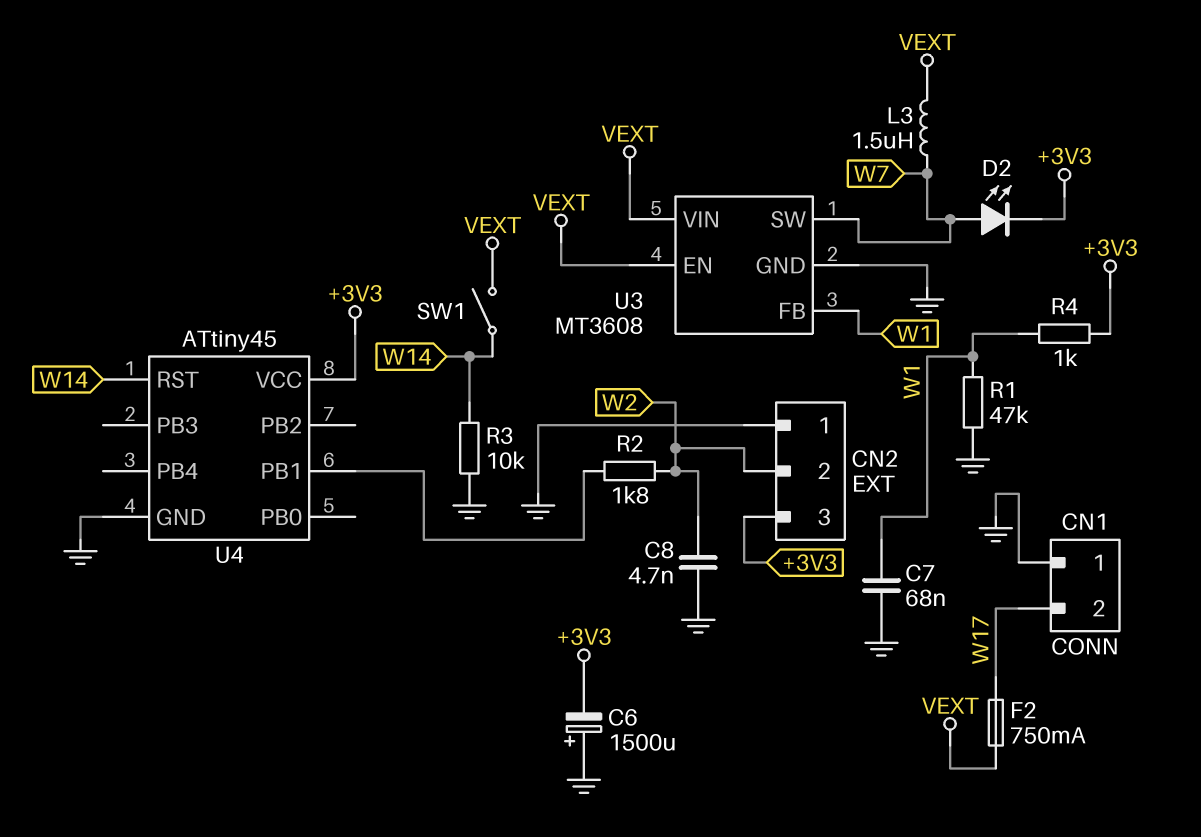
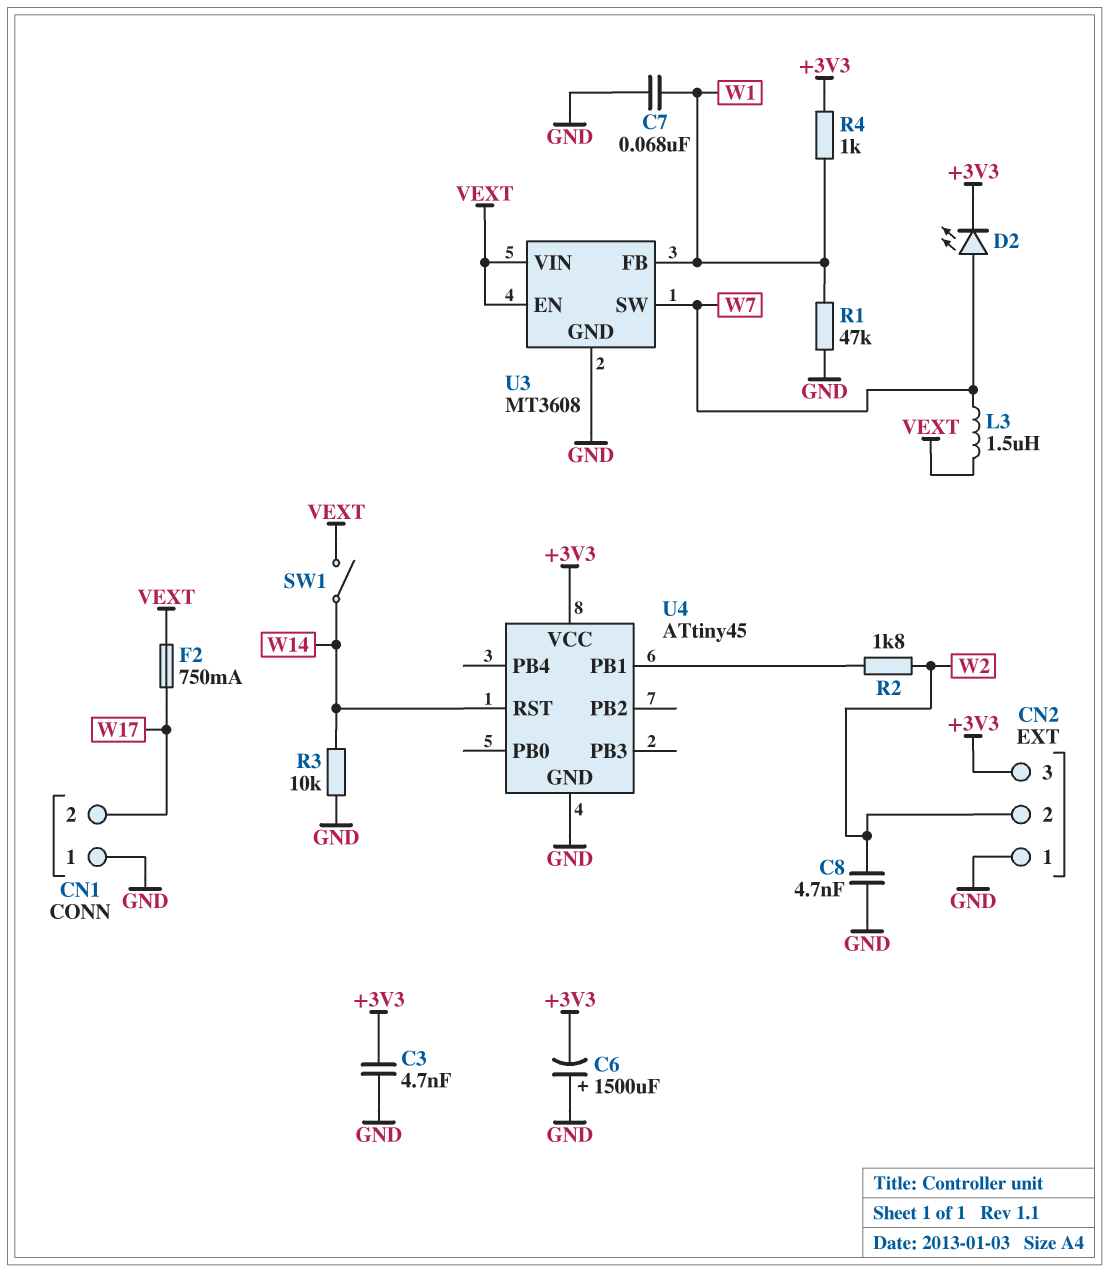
C3: none -> 4.7nF (+3V3, GND)

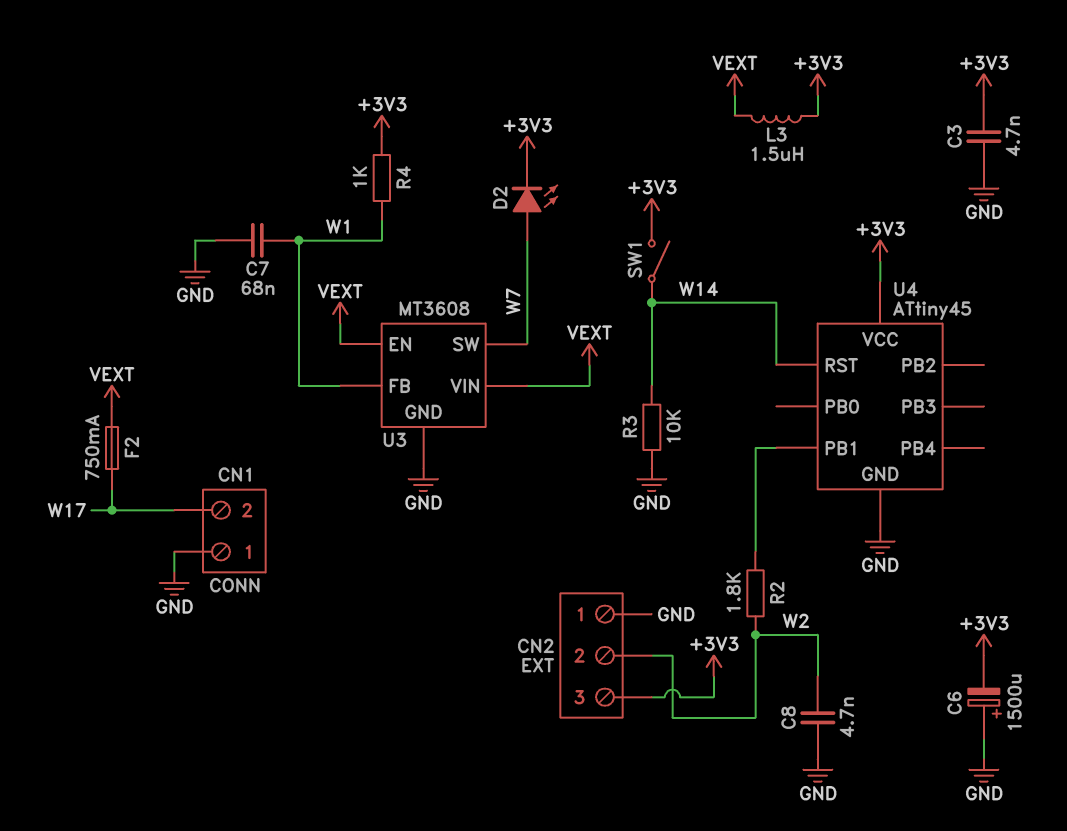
L3: 1.5uH (VEXT, W7) -> 1.5uH (+3V3, VEXT)
R1: 47k (GND, W1) -> none
SW1: switch (VEXT, W14) -> switch (+3V3, W14)

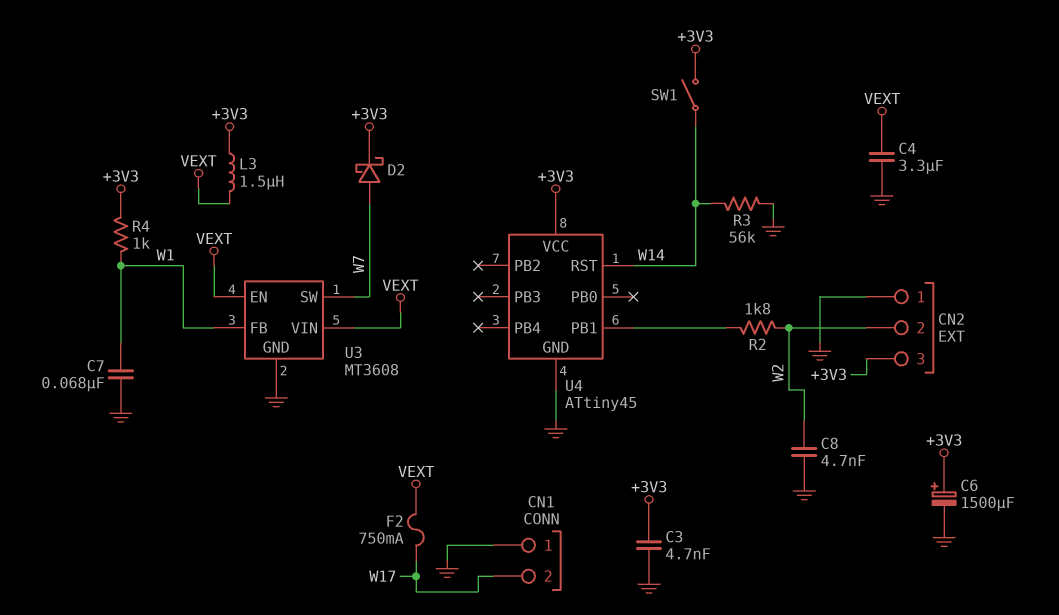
C4: none -> 3.3uF (GND, VEXT)
C6: 1500uF (plus GND, minus +3V3) -> 1500uF (plus +3V3, minus GND)
D2: LED (A W7, K +3V3) -> schottky (A W7, K +3V3)
R3: 10k (GND, W14) -> 56k (GND, W14)

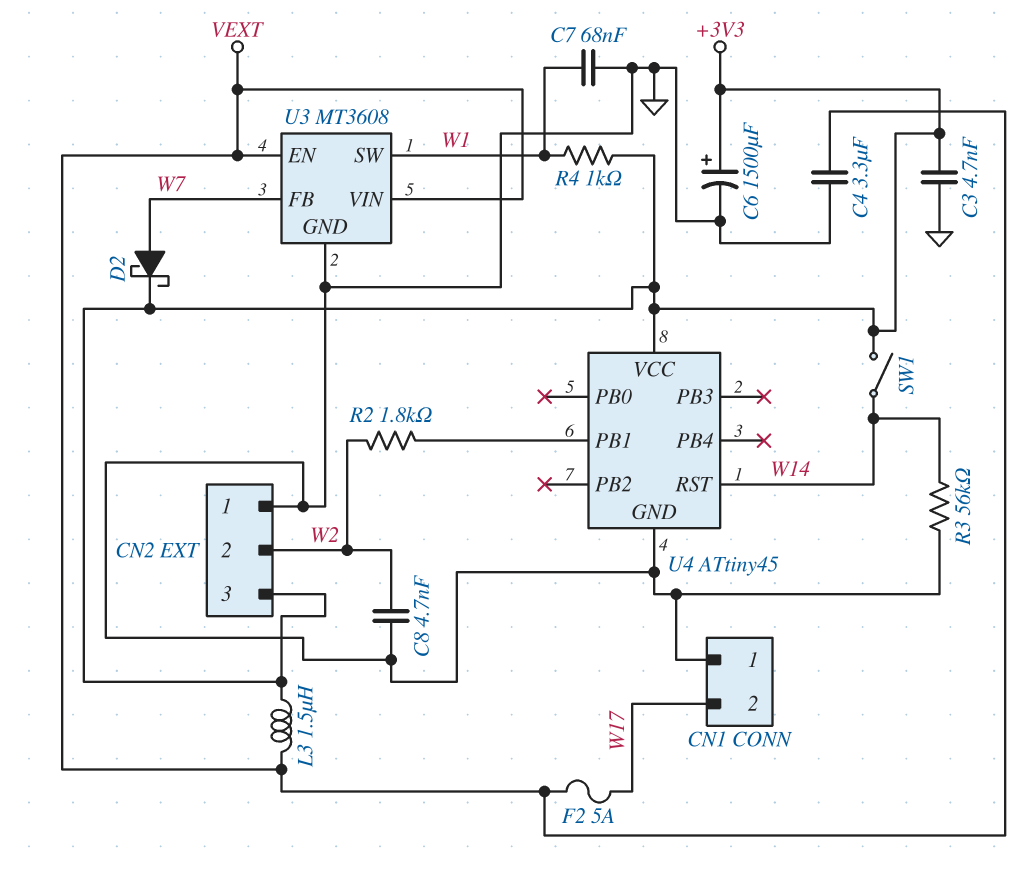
F2: 750mA (VEXT, W17) -> 5A (VEXT, W17)
U3 pin FB: W1 -> W7
U3 pin SW: W7 -> W1

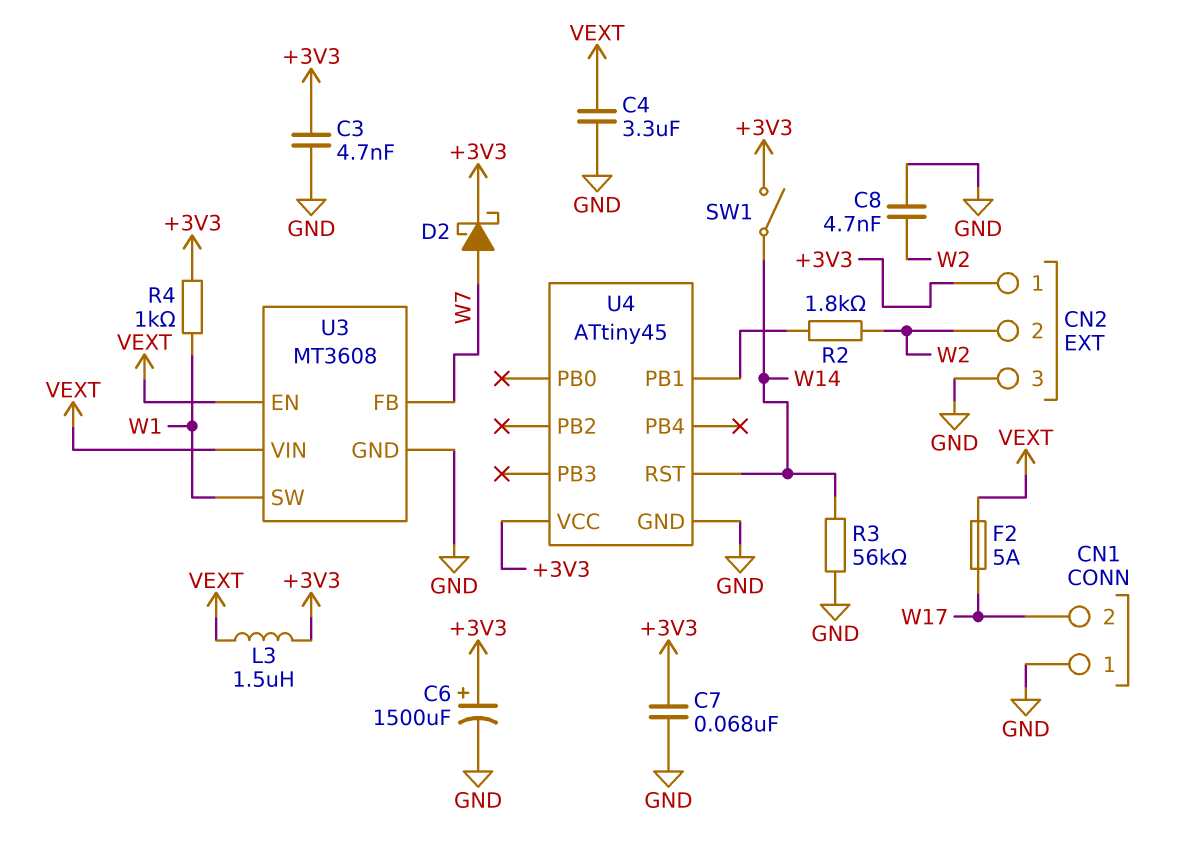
C7: 68nF (GND, W1) -> 68nF (+3V3, GND)
CN2 pin 1: GND -> +3V3
CN2 pin 3: +3V3 -> GND

